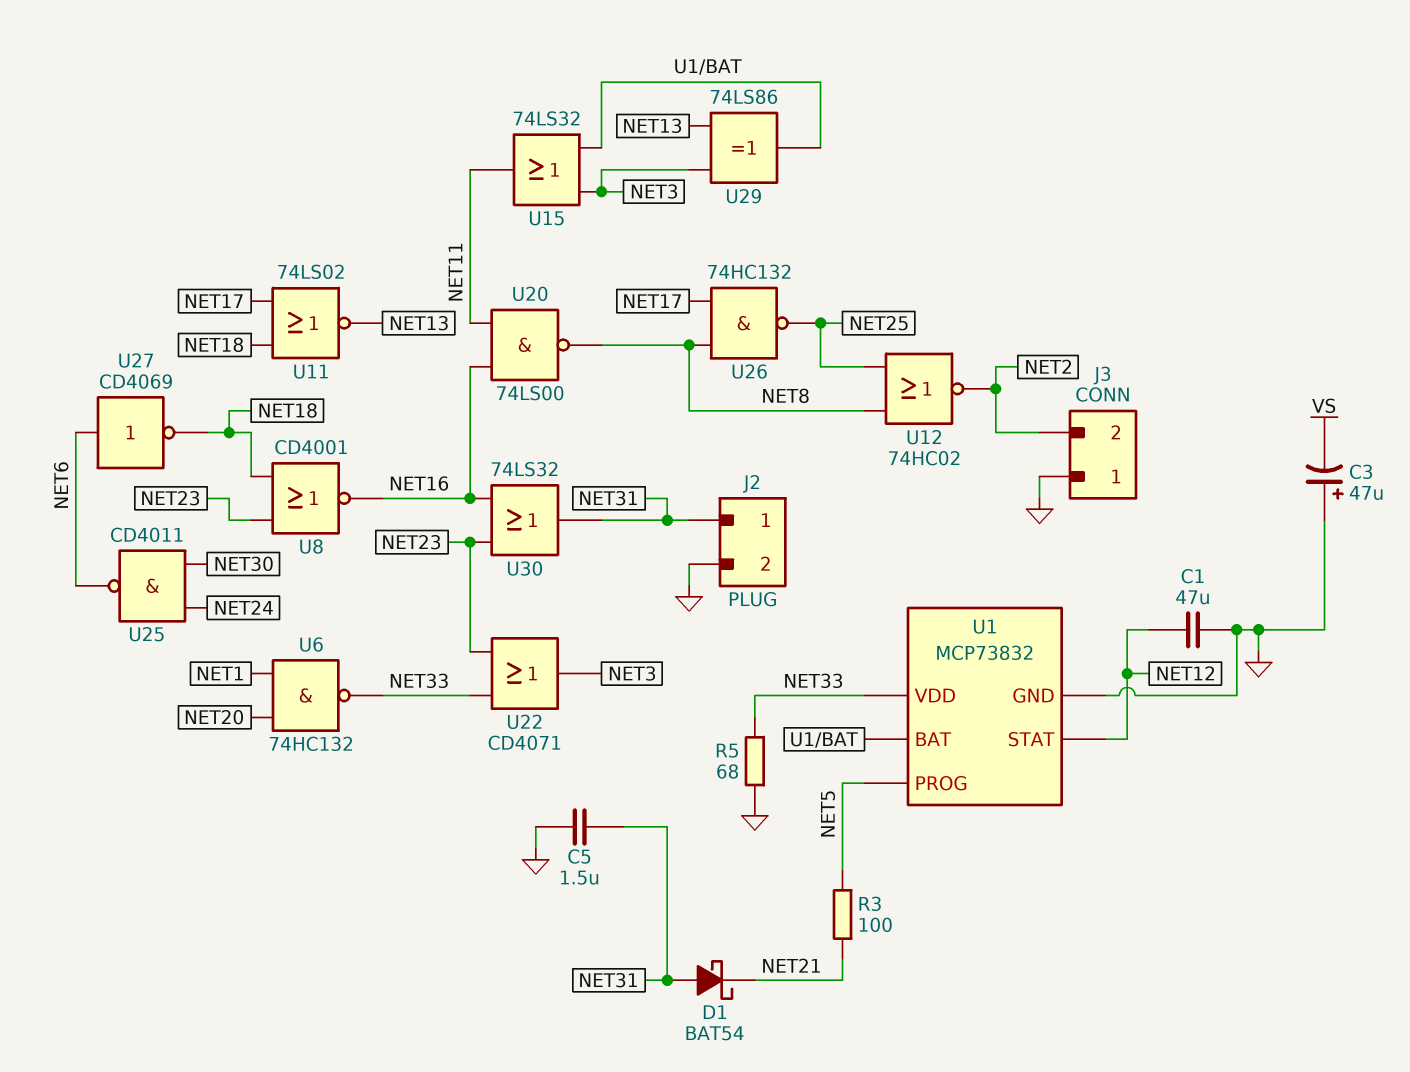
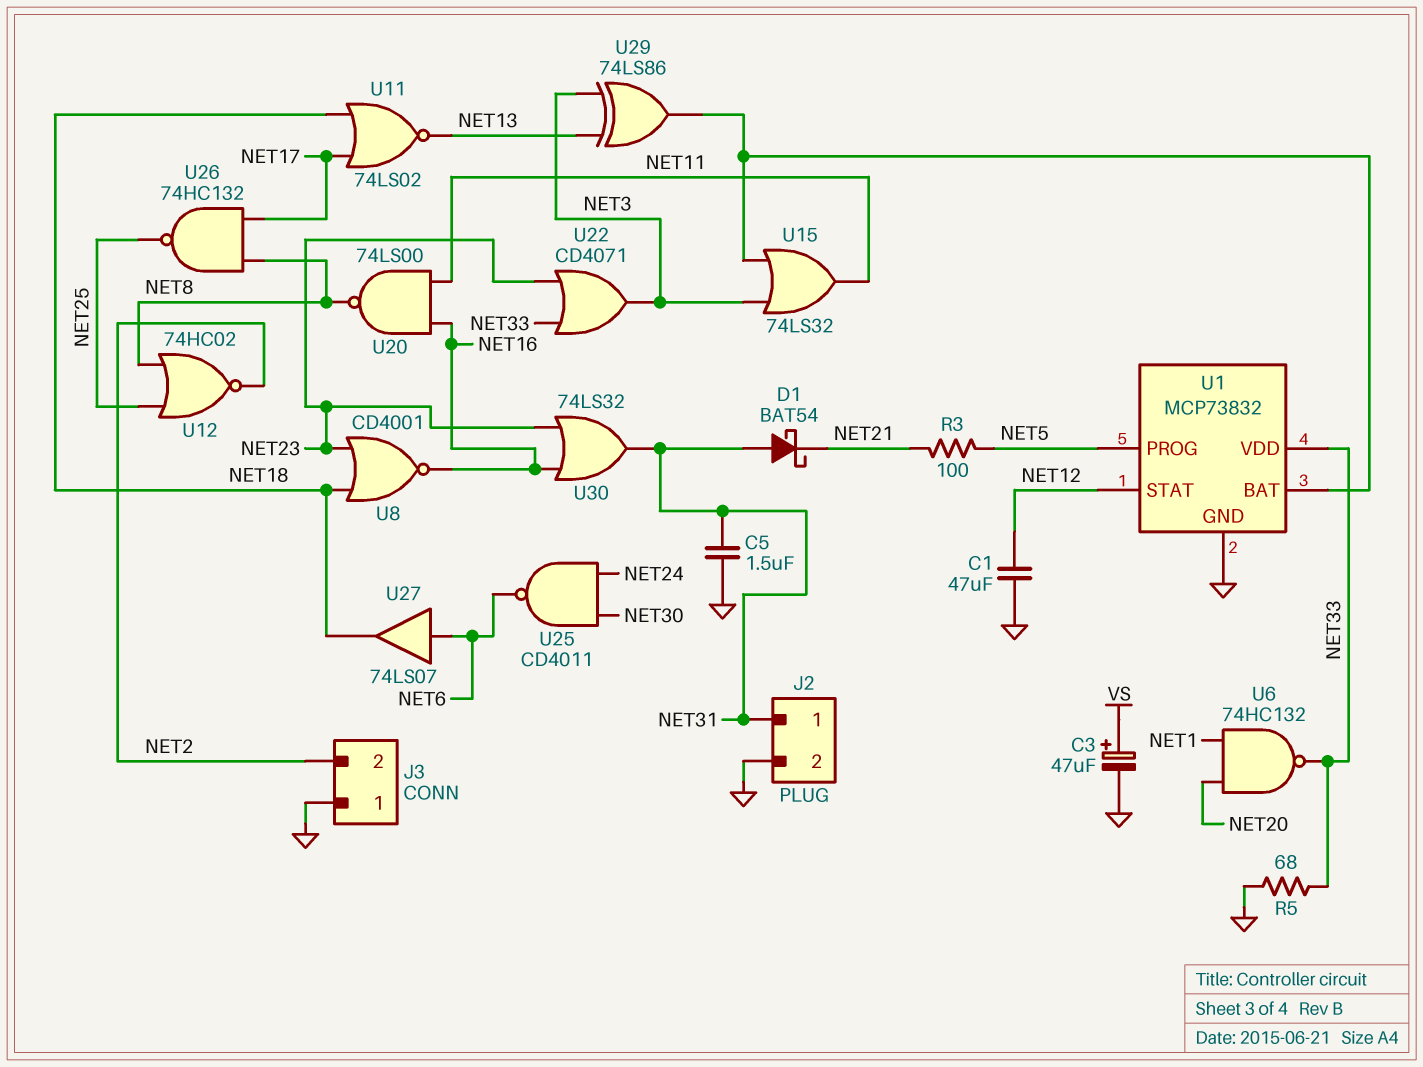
C3: 47uF (plus GND, minus VS) -> 47uF (plus VS, minus GND)
U27: NOT CD4069 (in NET6, out NET18) -> buffer 74LS07 (in NET6, out NET18)

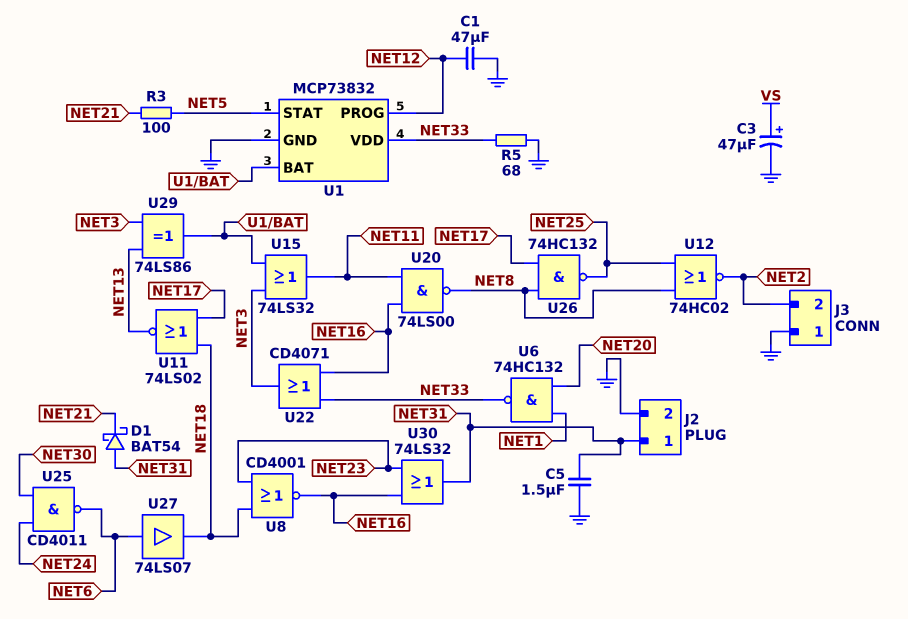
U1 pin PROG: NET5 -> NET12
U1 pin STAT: NET12 -> NET5
U22: OR CD4071 (in NET23, in NET33, out NET3) -> OR CD4071 (in NET16, in NET33, out NET3)

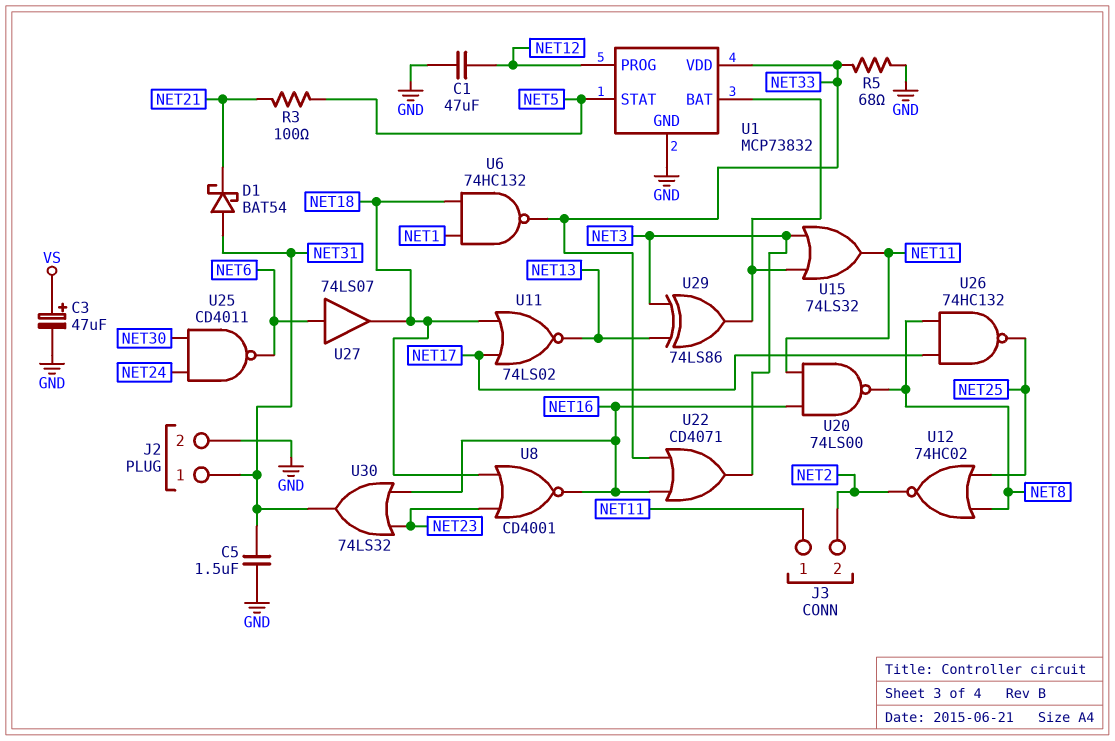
J3 pin 1: GND -> NET11
U6: NAND 74HC132 (in NET1, in NET20, out NET33) -> NAND 74HC132 (in NET1, in NET18, out NET33)

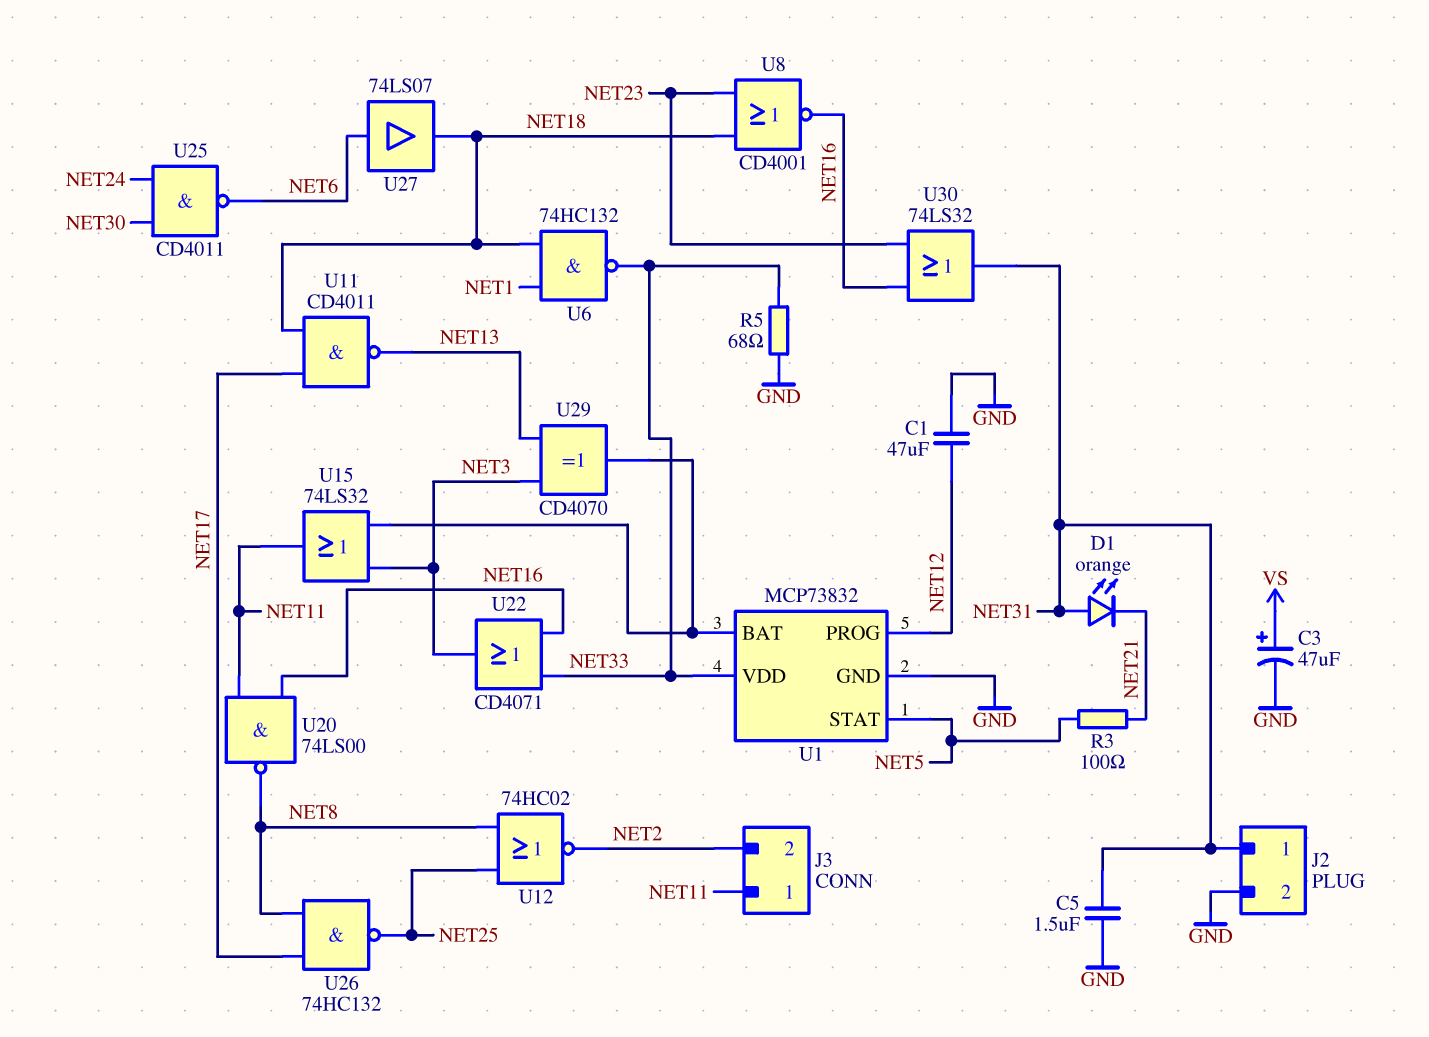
D1: schottky BAT54 (A NET31, K NET21) -> LED orange (A NET31, K NET21)
U11: NOR 74LS02 (in NET17, in NET18, out NET13) -> NAND CD4011 (in NET17, in NET18, out NET13)
U29: XOR 74LS86 (in NET3, in NET13, out U1/BAT) -> XOR CD4070 (in NET3, in NET13, out U1/BAT)

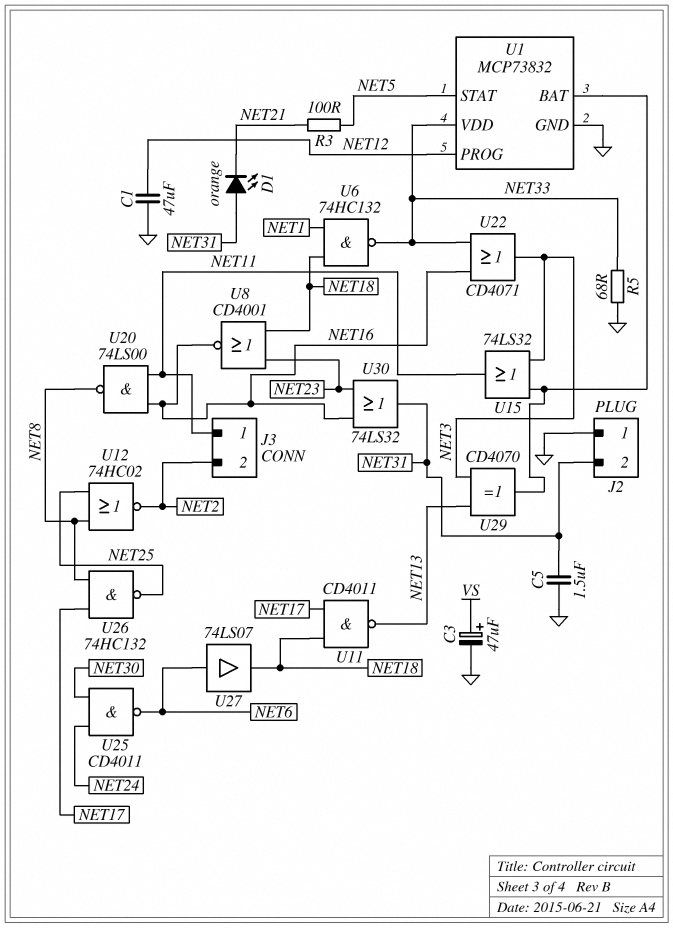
J2 pin 1: NET31 -> GND
J2 pin 2: GND -> NET31

